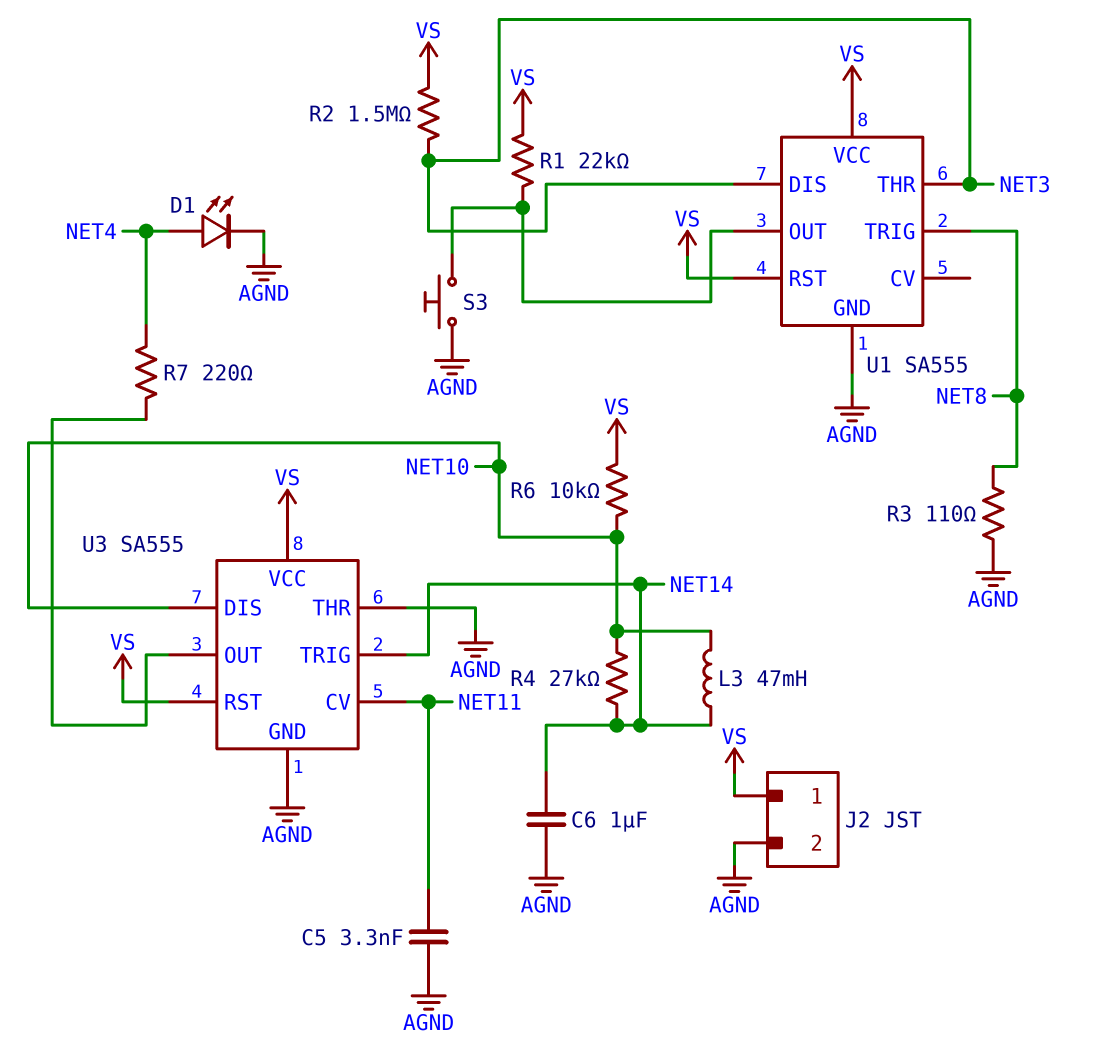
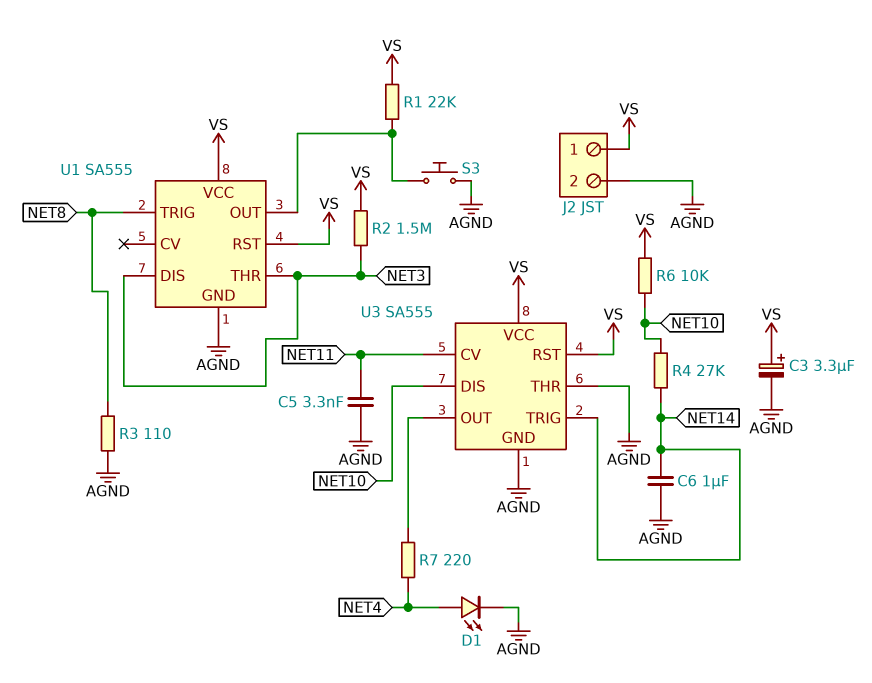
C3: none -> 3.3uF (plus VS, minus AGND)
L3: 47mH (NET10, NET14) -> none

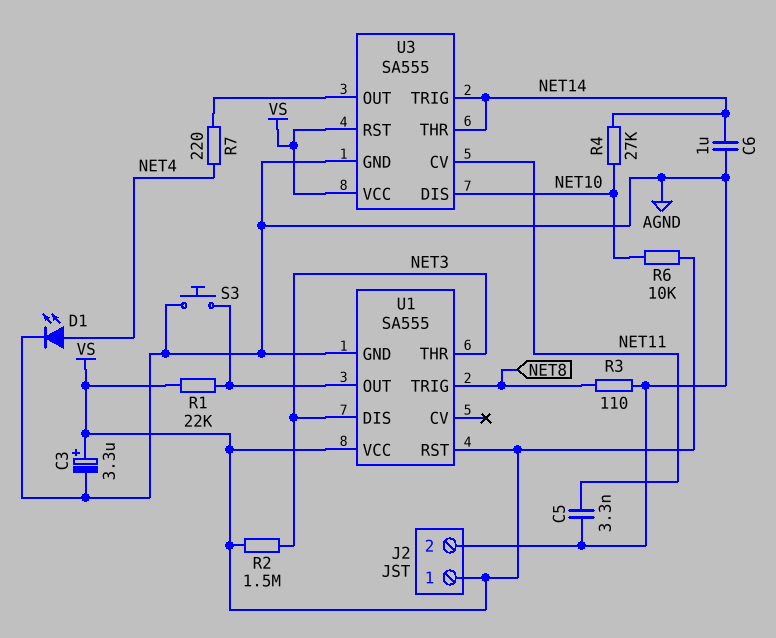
U3 pin THR: AGND -> NET14

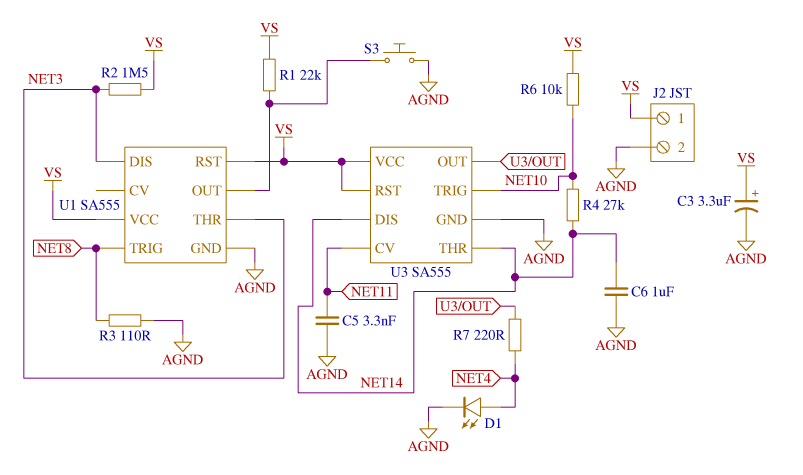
U3 pin DIS: NET10 -> NET14
U3 pin TRIG: NET14 -> NET10

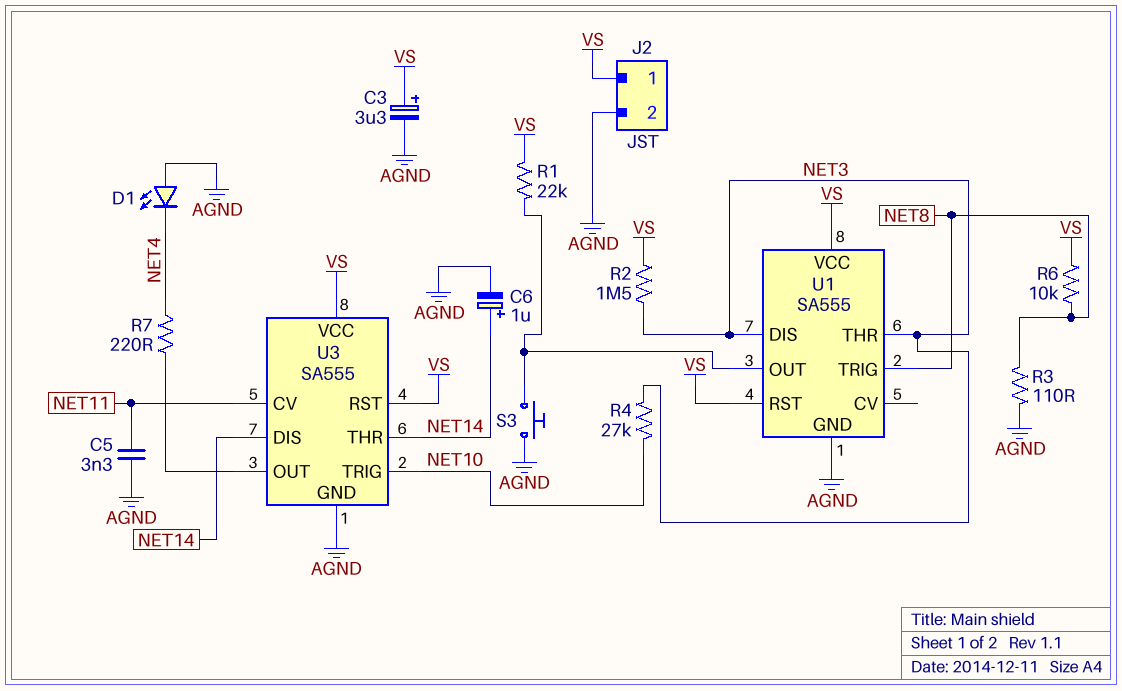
C6: 1uF (AGND, NET14) -> 1uF (plus NET14, minus AGND)
D1: LED (A NET4, K AGND) -> LED (A AGND, K NET4)
R4: 27k (NET10, NET14) -> 27k (NET3, NET10)
R6: 10k (NET10, VS) -> 10k (NET8, VS)

